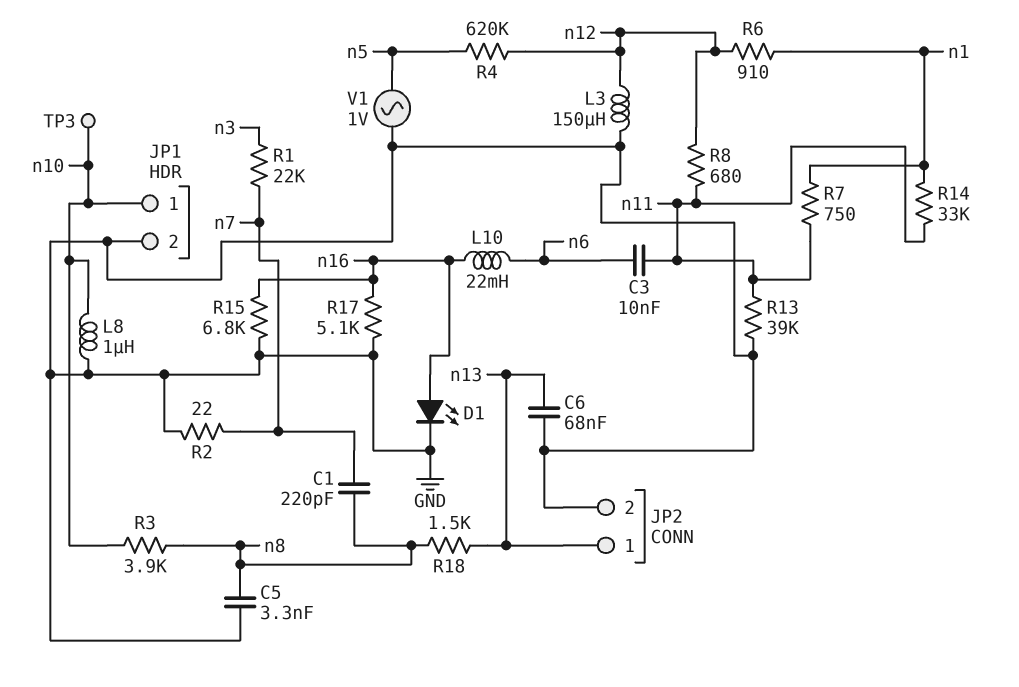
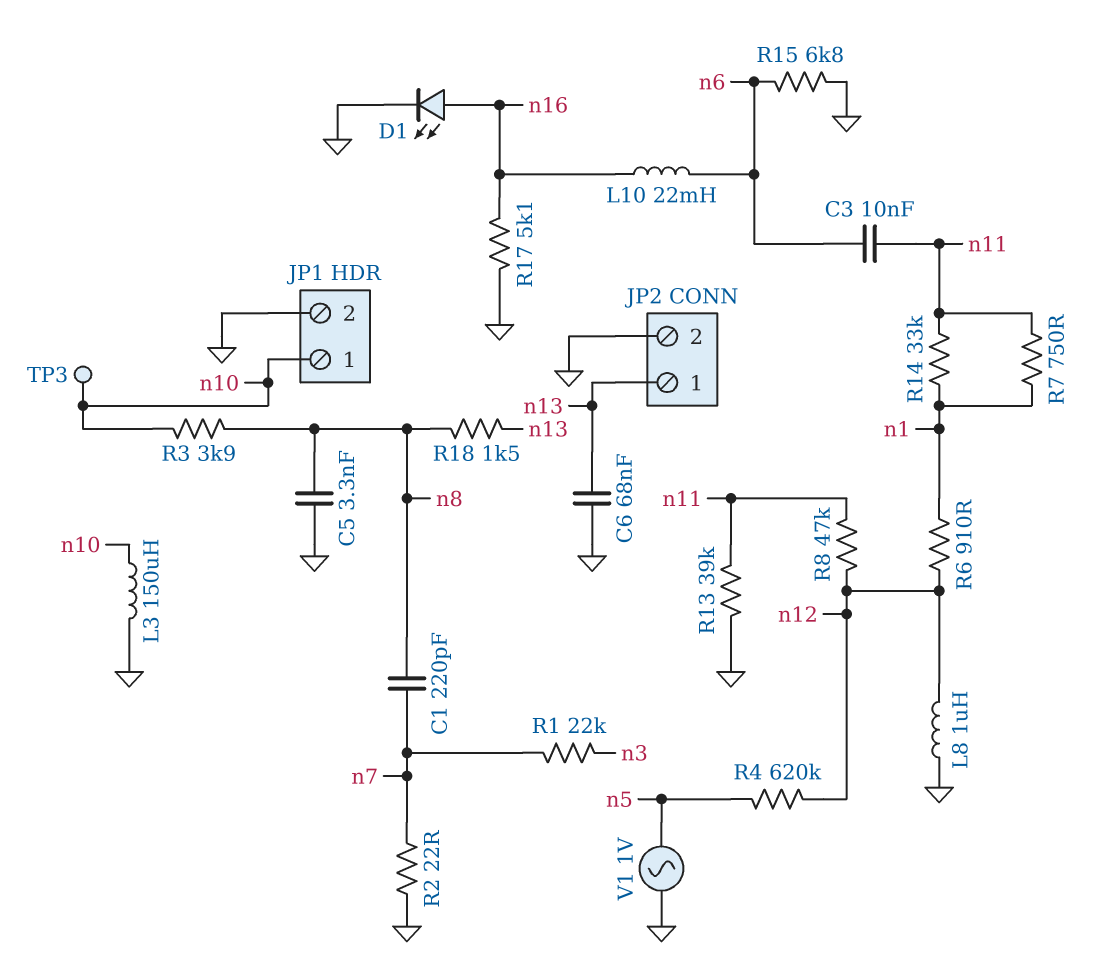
L3: 150uH (GND, n12) -> 150uH (GND, n10)
L8: 1uH (GND, n10) -> 1uH (GND, n12)
R8: 680 (n11, n12) -> 47k (n11, n12)
R15: 6.8k (GND, n16) -> 6.8k (GND, n6)

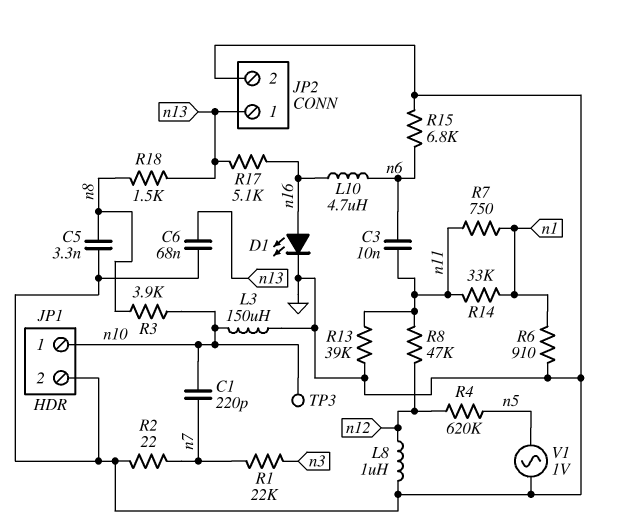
C1: 220pF (n7, n8) -> 220pF (n7, n10)
L10: 22mH (n6, n16) -> 4.7uH (n6, n16)
R6: 910 (n1, n12) -> 910 (GND, n1)
R17: 5.1k (GND, n16) -> 5.1k (n13, n16)

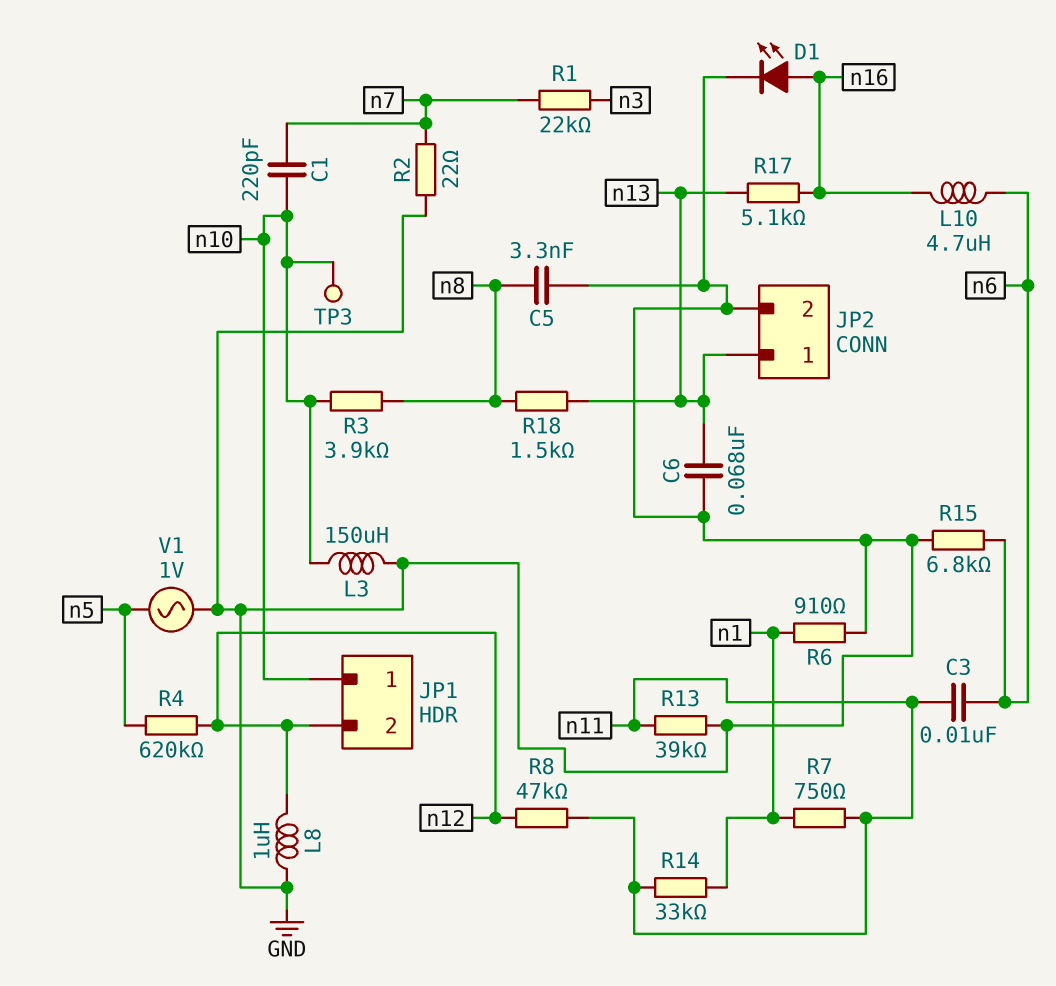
JP1 pin 2: GND -> n12

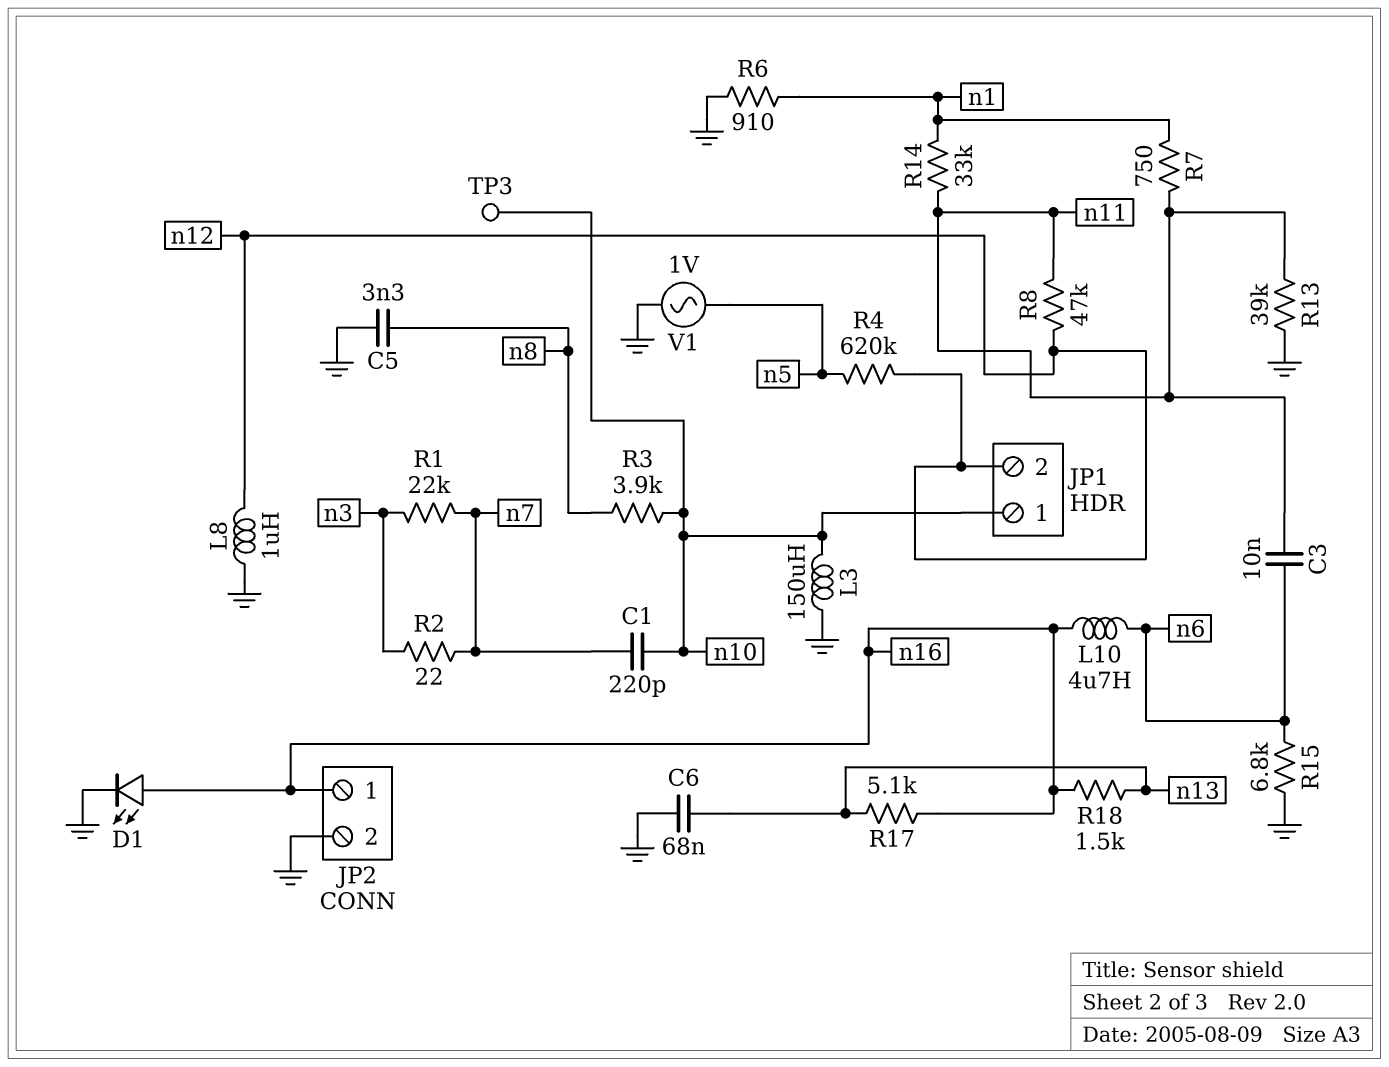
JP2 pin 1: n13 -> n16
R2: 22 (GND, n7) -> 22 (n3, n7)
R18: 1.5k (n8, n13) -> 1.5k (n13, n16)

